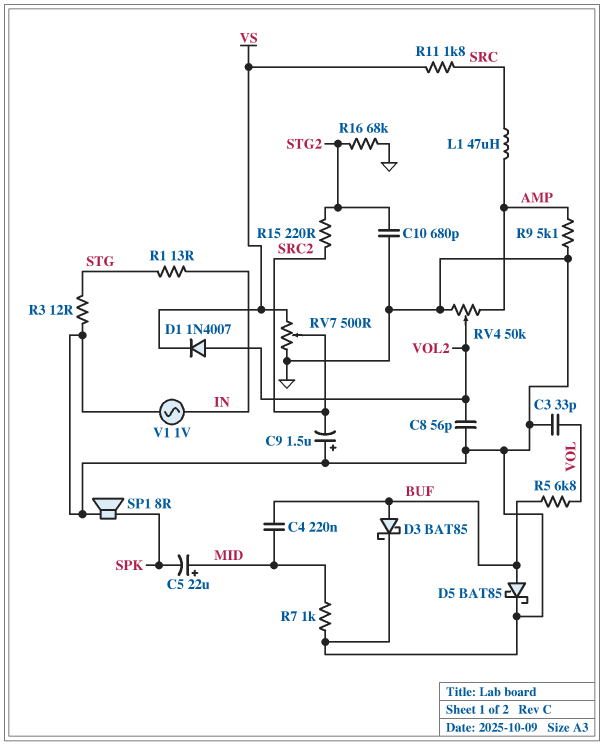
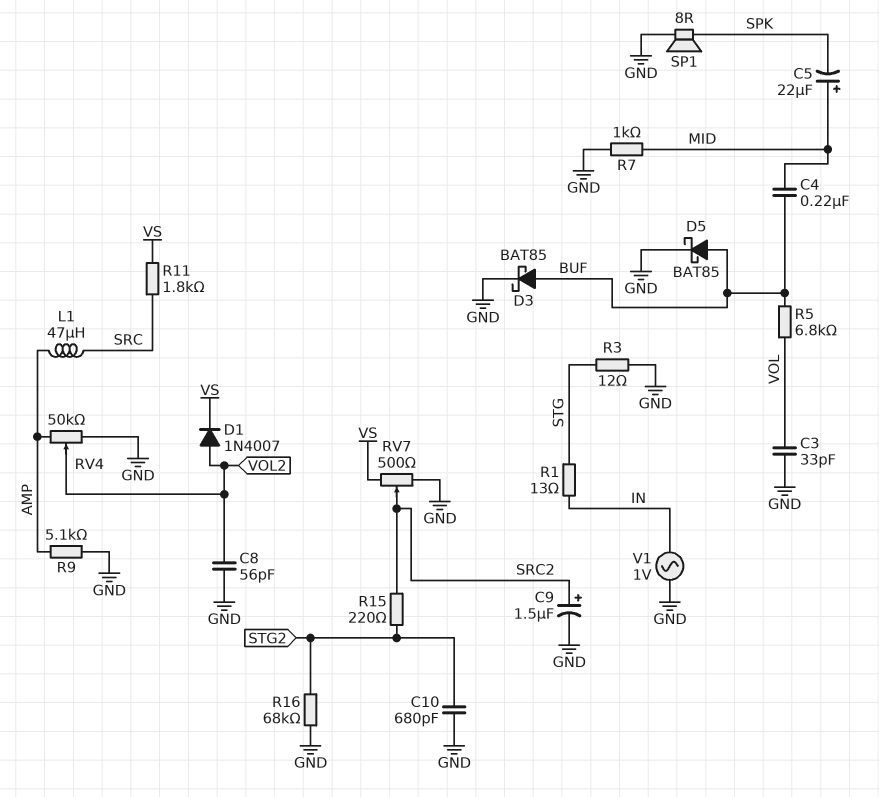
C9: 1.5uF (plus GND, minus SRC2) -> 1.5uF (plus SRC2, minus GND)

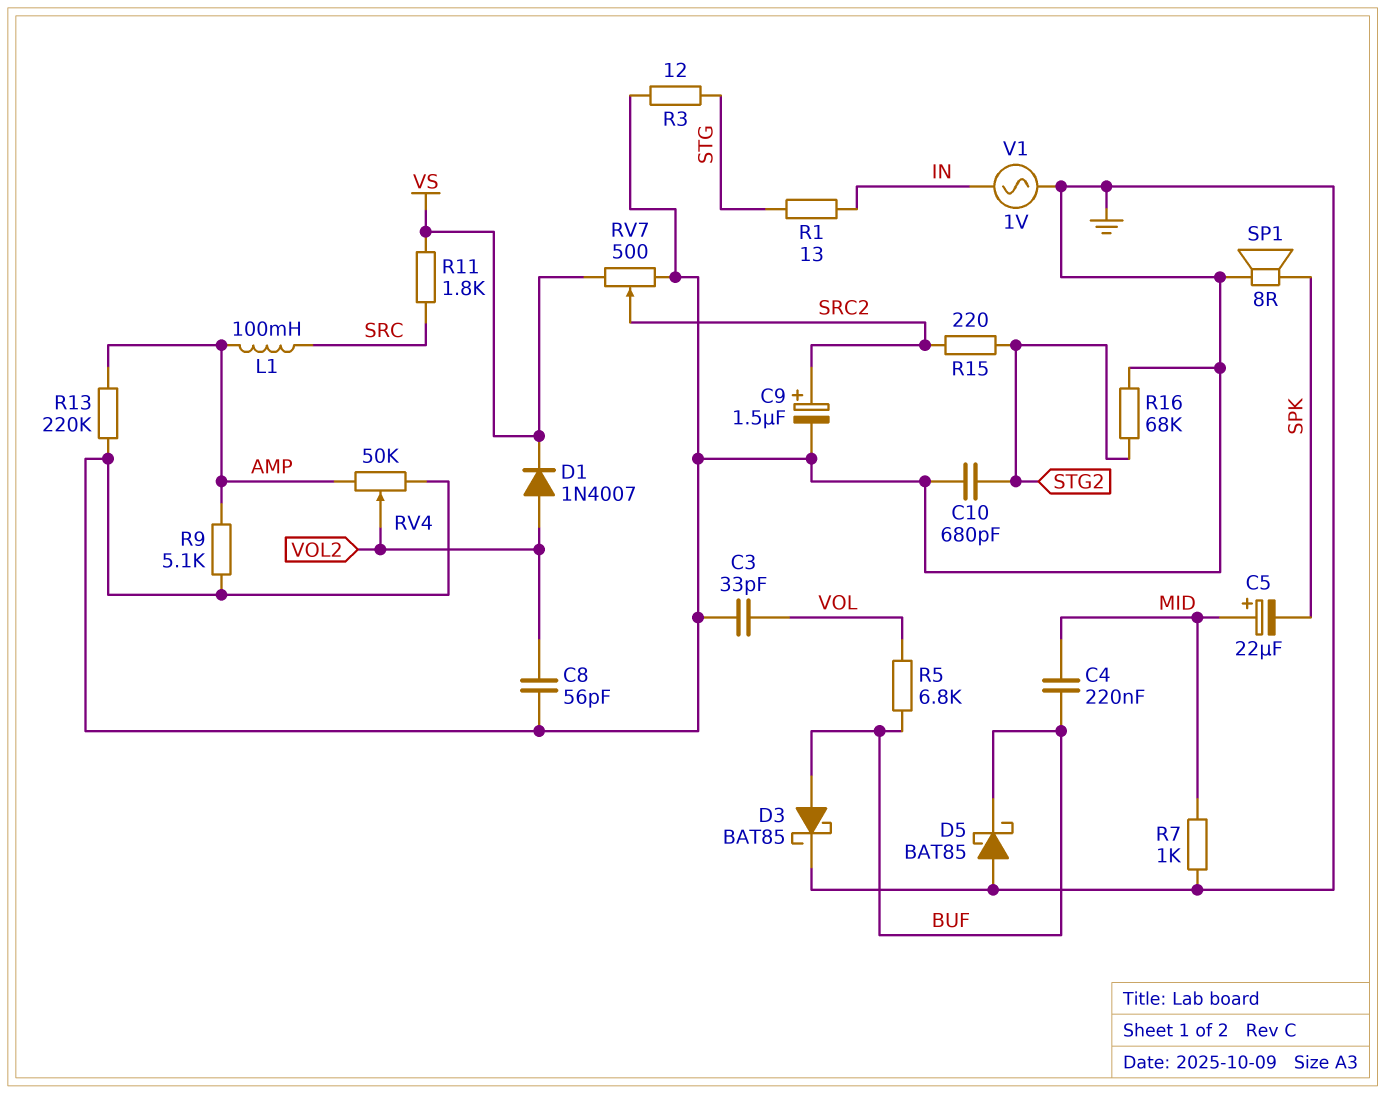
D5: schottky BAT85 (A BUF, K GND) -> schottky BAT85 (A GND, K BUF)
L1: 47uH (AMP, SRC) -> 100mH (AMP, SRC)
R13: none -> 220k (AMP, GND)

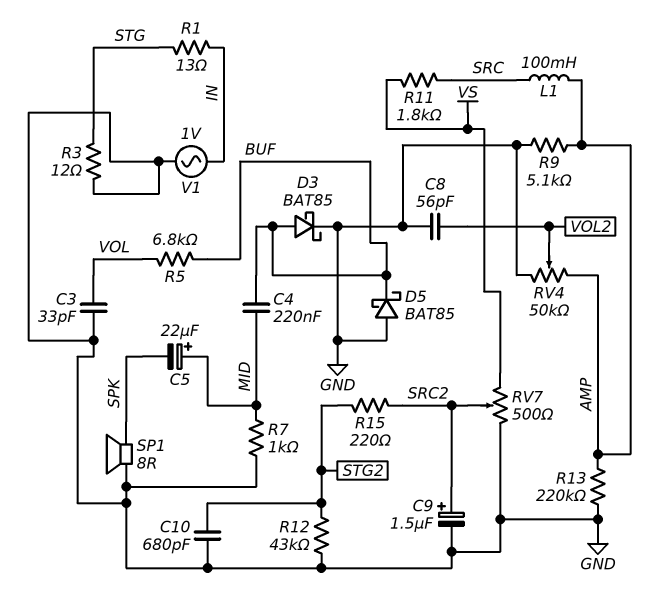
D1: diode 1N4007 (A VOL2, K VS) -> none
R12: none -> 43k (GND, STG2)
R16: 68k (GND, STG2) -> none

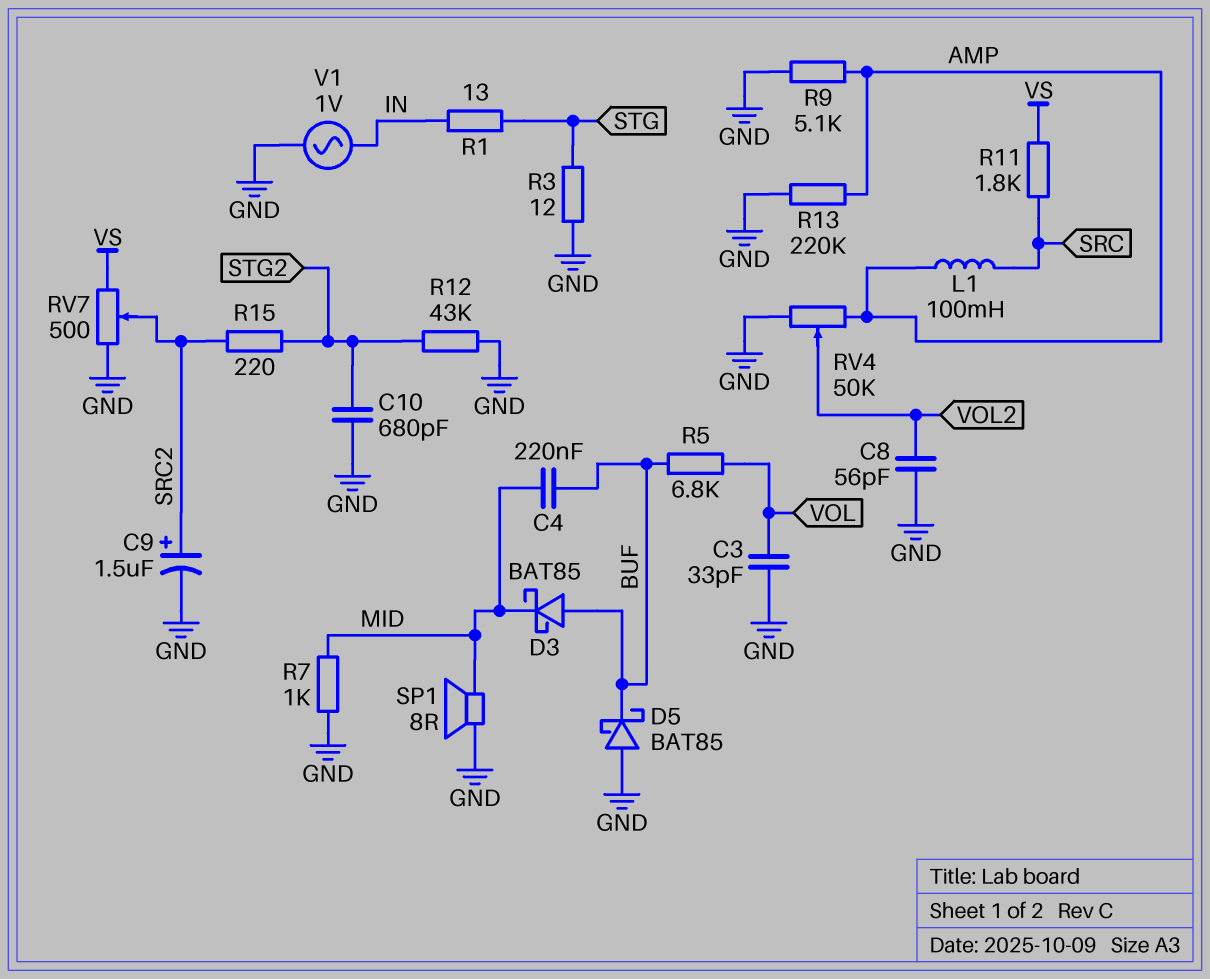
C5: 22uF (plus MID, minus SPK) -> none
D3: schottky BAT85 (A BUF, K GND) -> schottky BAT85 (A BUF, K MID)
SP1: speaker 8R (GND, SPK) -> speaker 8R (GND, MID)

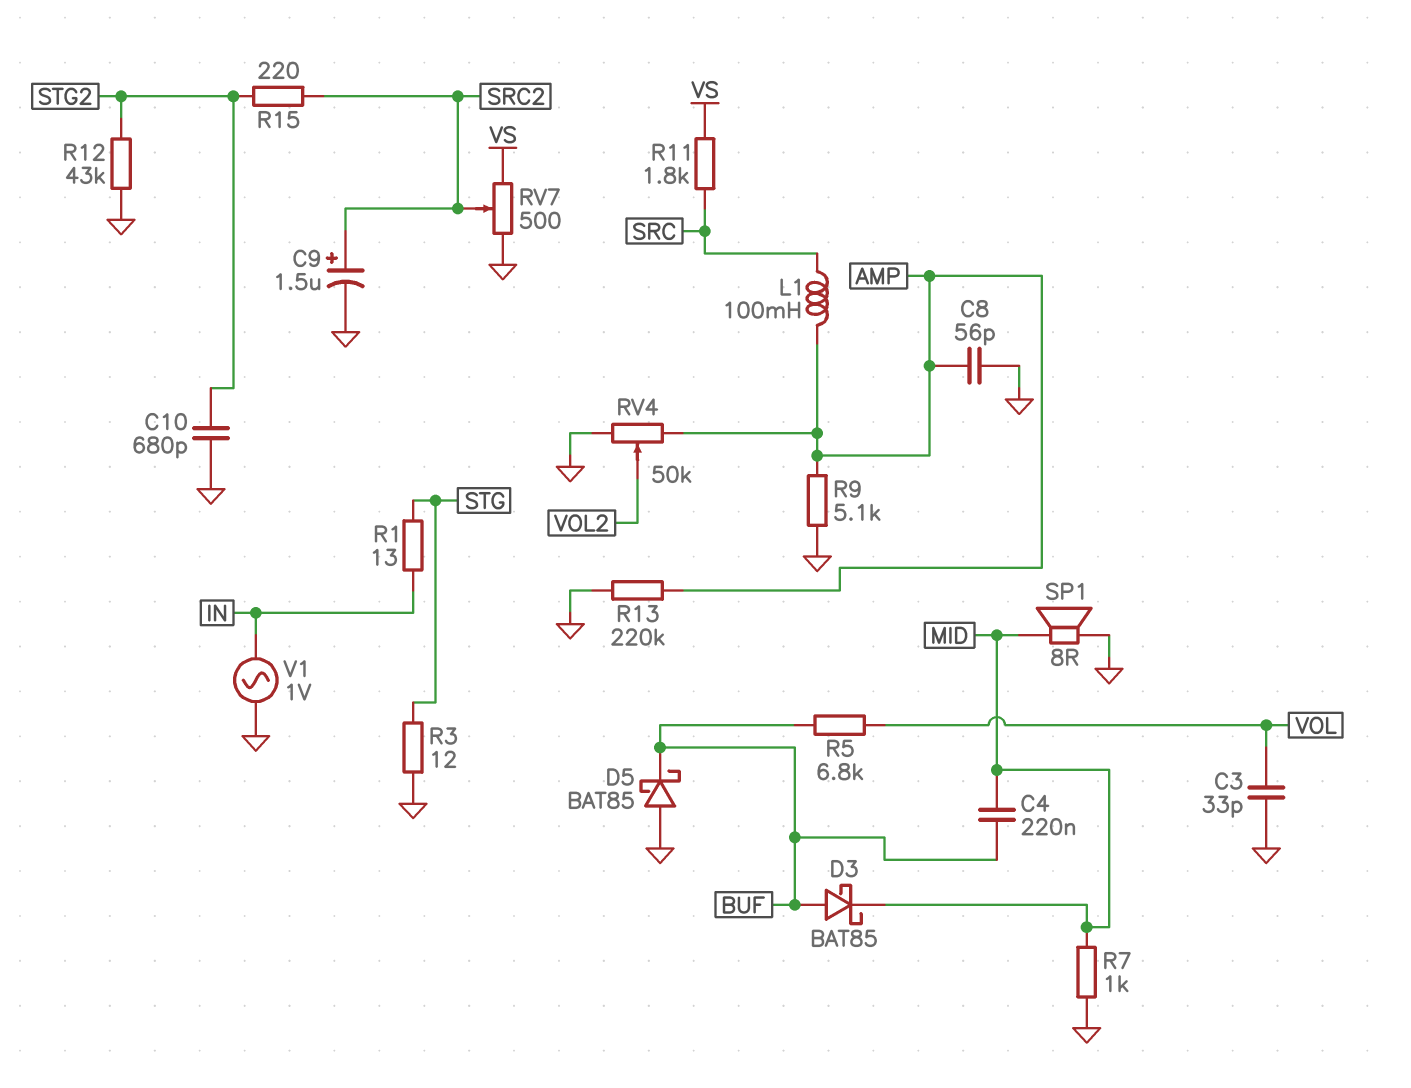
C8: 56pF (GND, VOL2) -> 56pF (AMP, GND)

